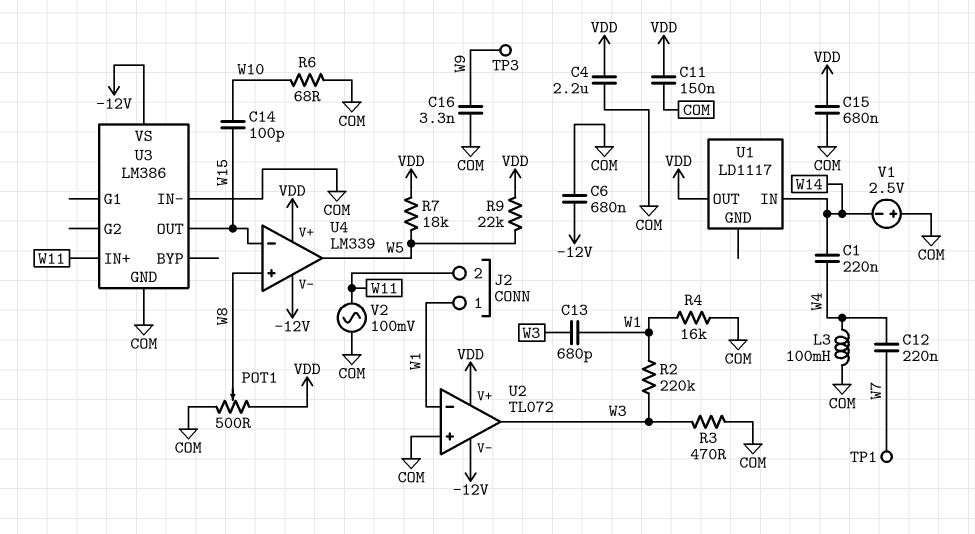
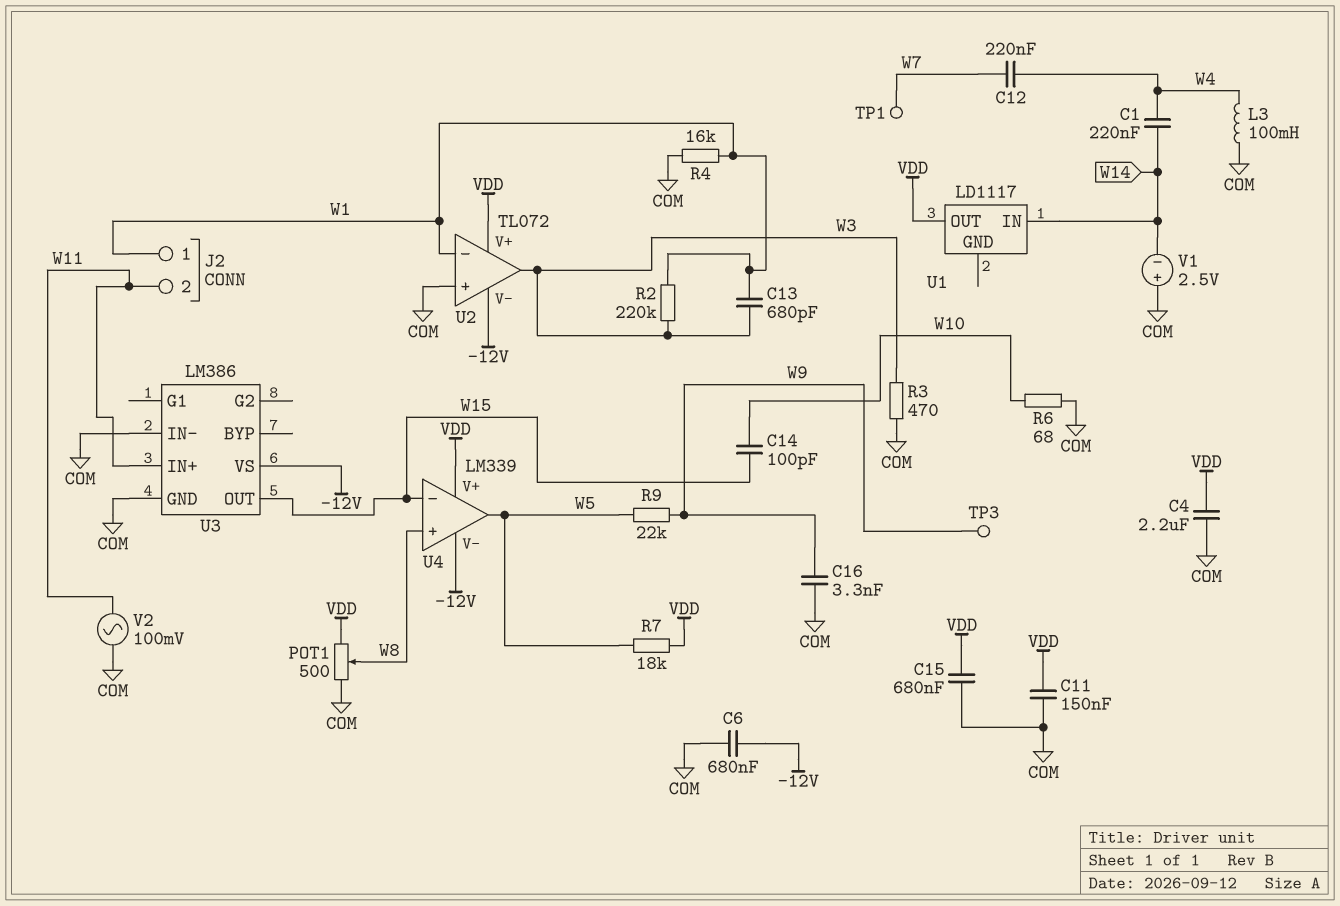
R9: 22k (VDD, W5) -> 22k (W5, W9)

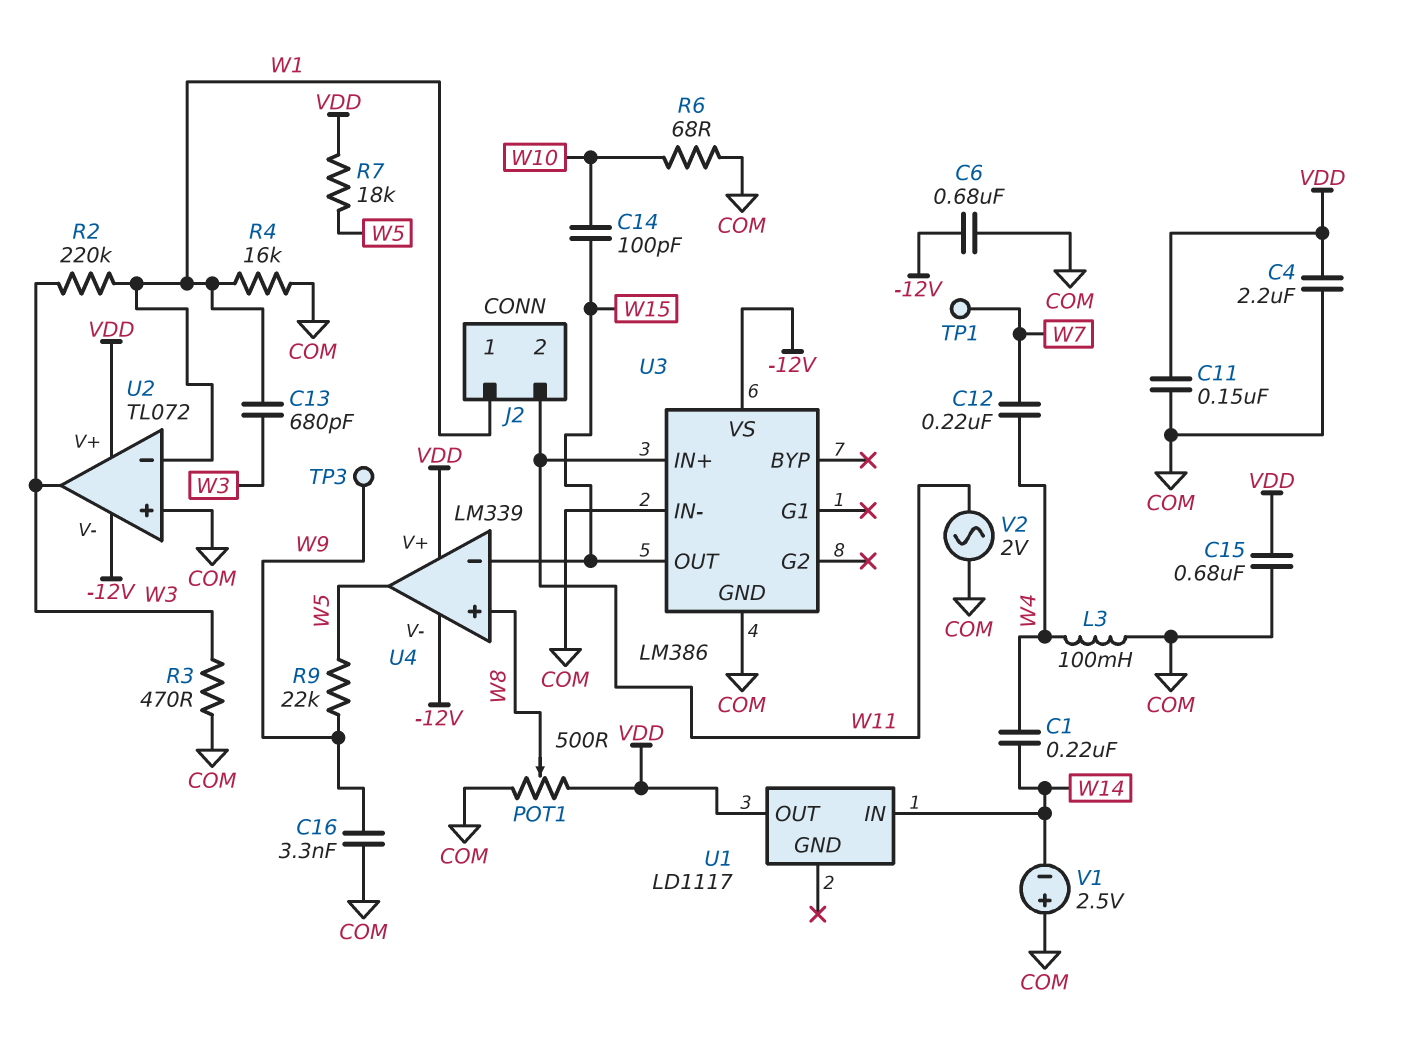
V2: AC 100mV (COM, W11) -> AC 2V (COM, W11)

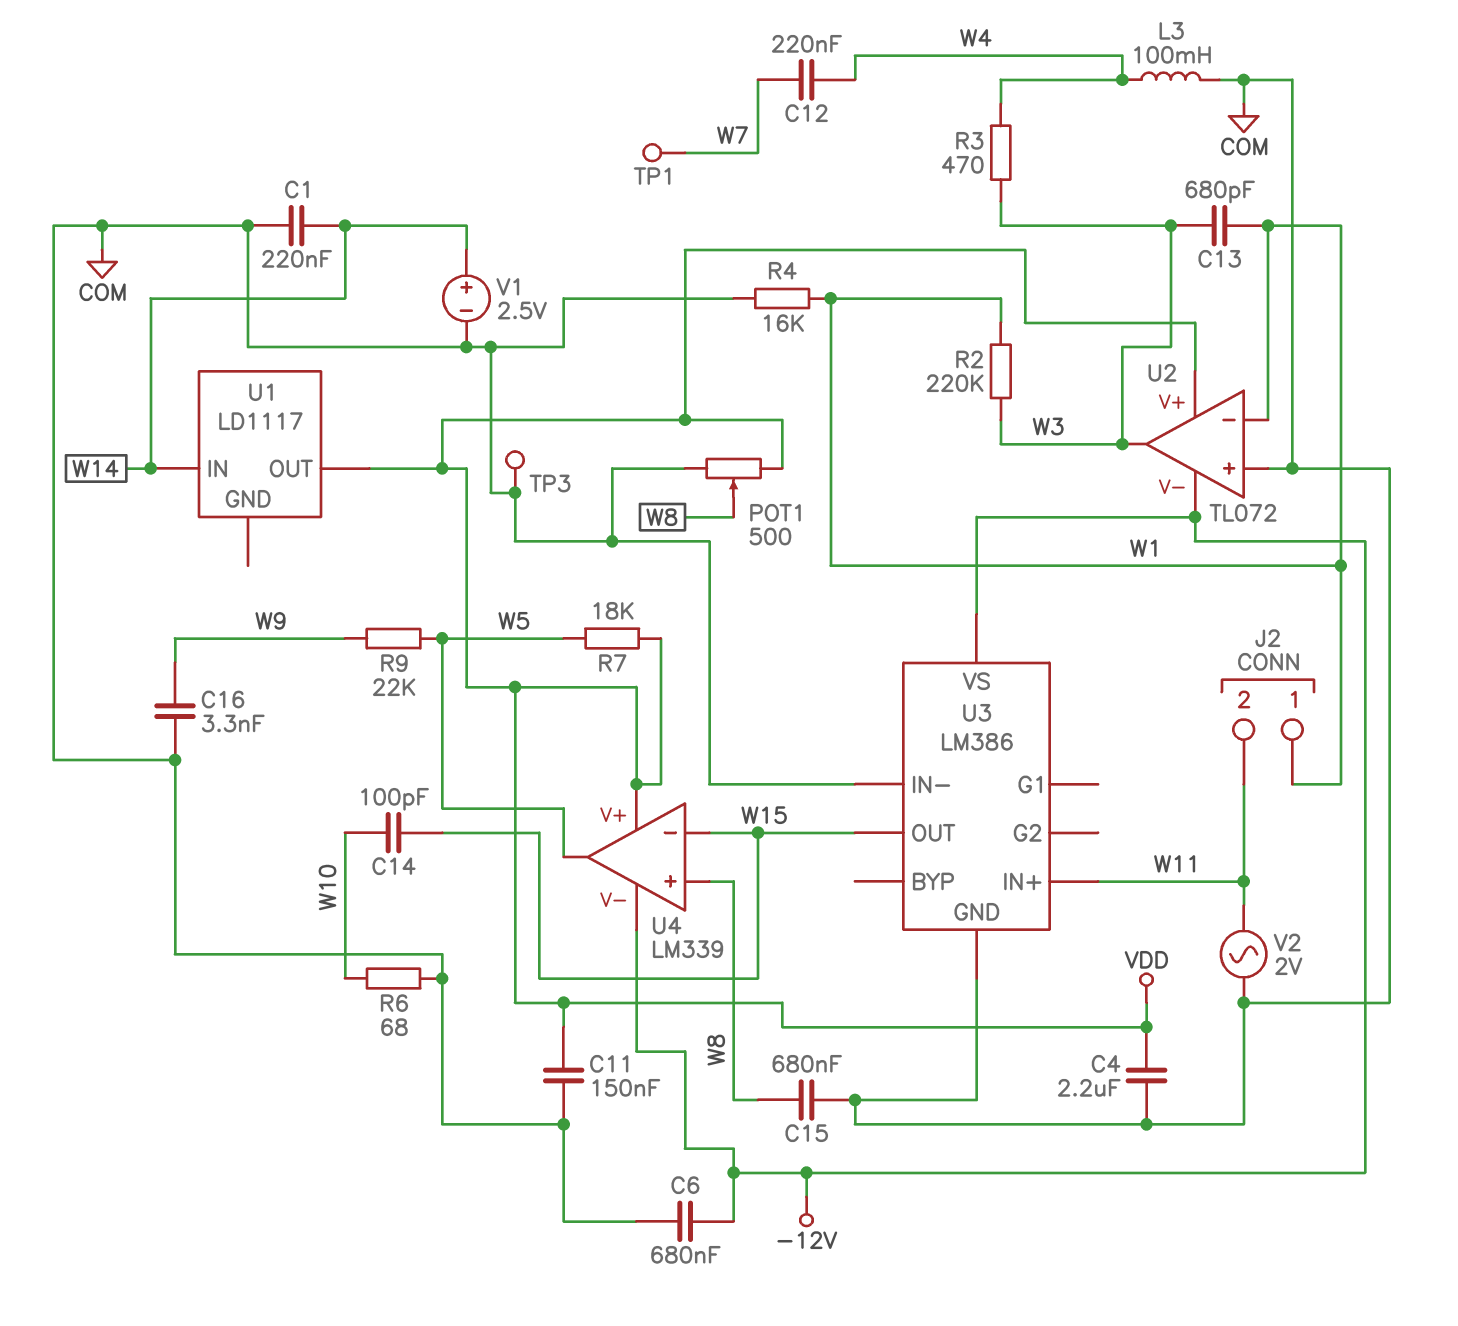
C1: 220nF (W4, W14) -> 220nF (COM, W14)
C15: 680nF (COM, VDD) -> 680nF (COM, W8)
R3: 470 (COM, W3) -> 470 (W3, W4)
TP3: test point (W9) -> test point (COM)
V1: 2.5V (plus COM, minus W14) -> 2.5V (plus W14, minus COM)

